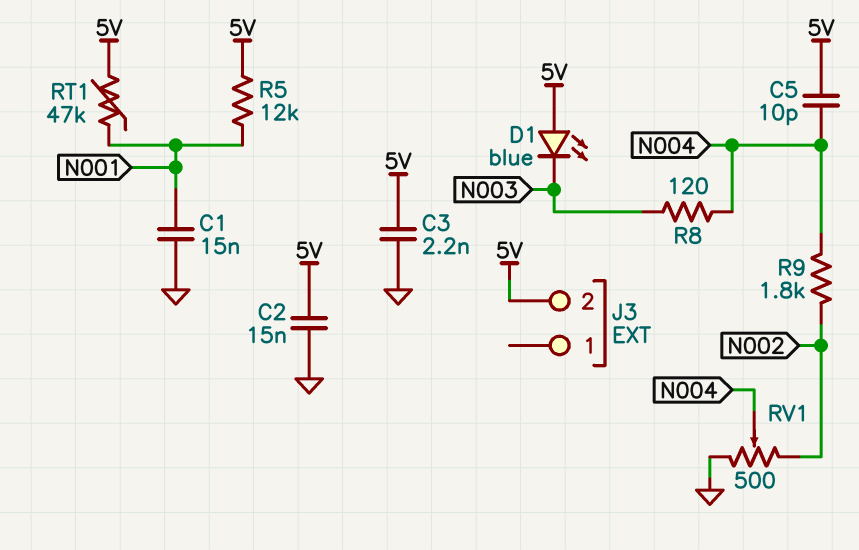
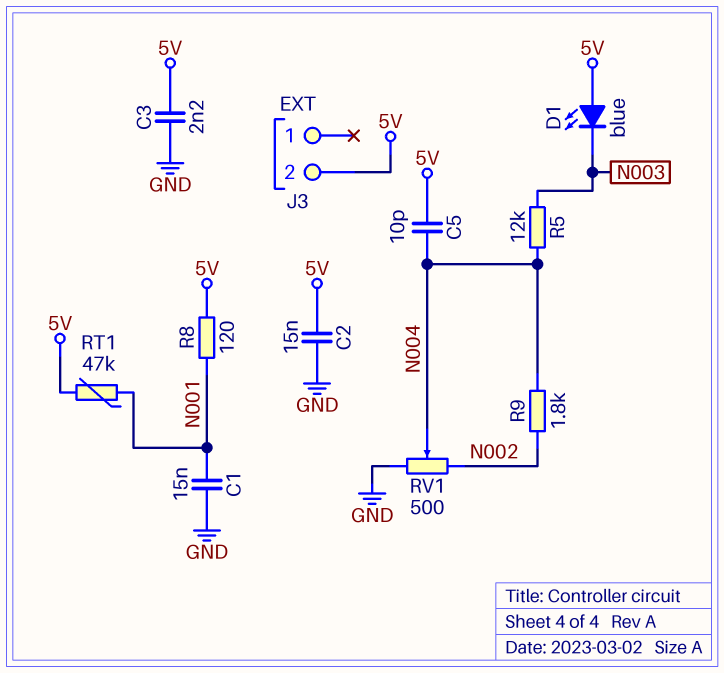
R5: 12k (5V, N001) -> 12k (N003, N004)
R8: 120 (N003, N004) -> 120 (5V, N001)

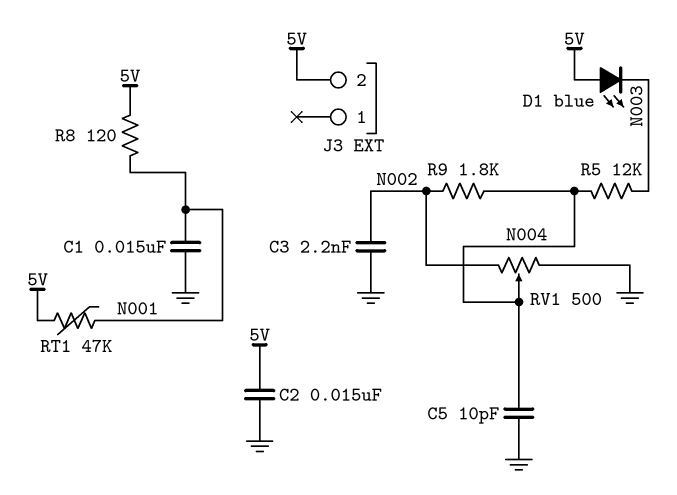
C3: 2.2nF (5V, GND) -> 2.2nF (GND, N002)
C5: 10pF (5V, N004) -> 10pF (GND, N004)

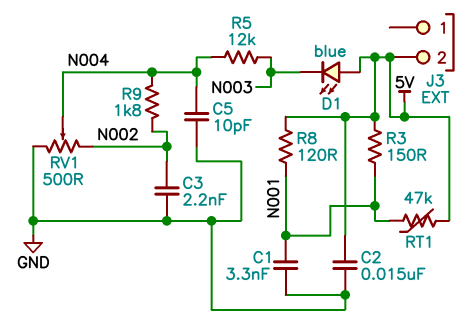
C1: 15nF (GND, N001) -> 3.3nF (GND, N001)
R3: none -> 150 (5V, N001)

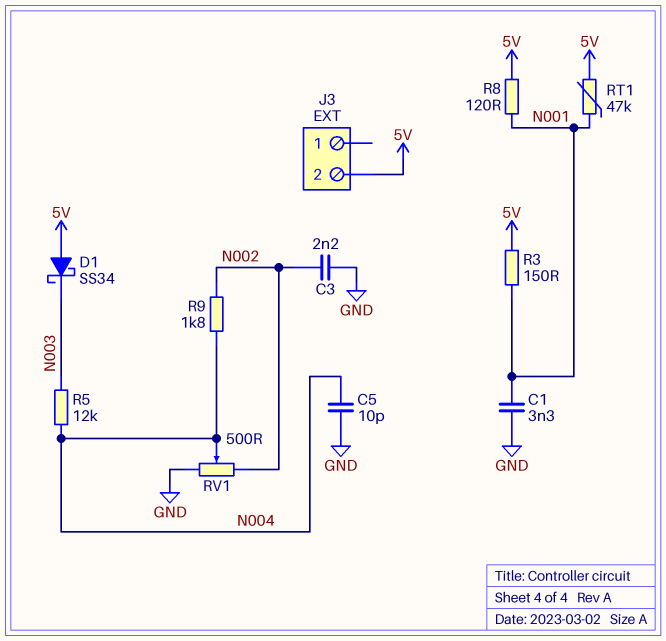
C2: 15nF (5V, GND) -> none
D1: LED blue (A 5V, K N003) -> schottky SS34 (A 5V, K N003)

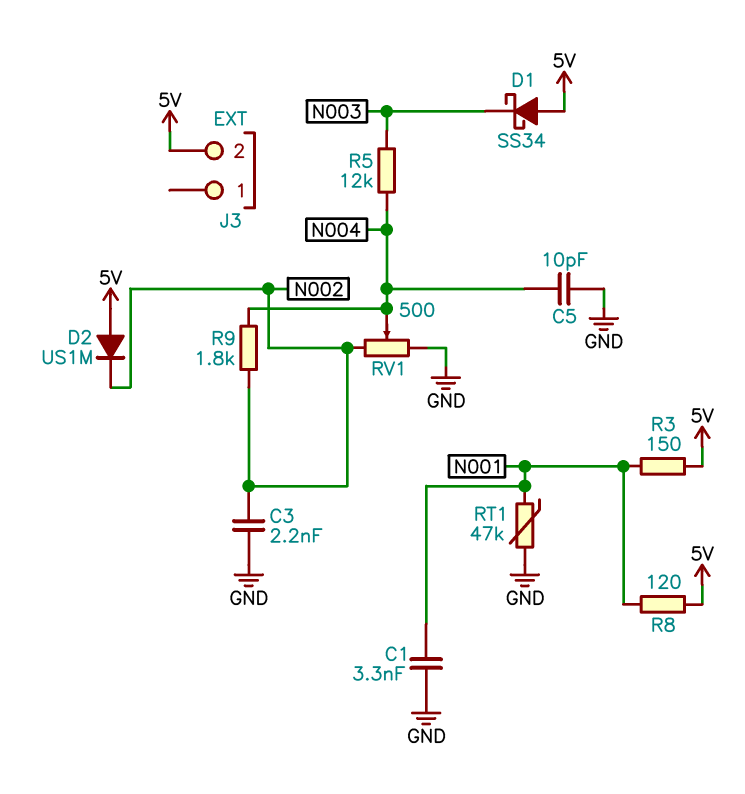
D2: none -> diode US1M (A 5V, K N002)
RT1: 47k (5V, N001) -> 47k (GND, N001)

